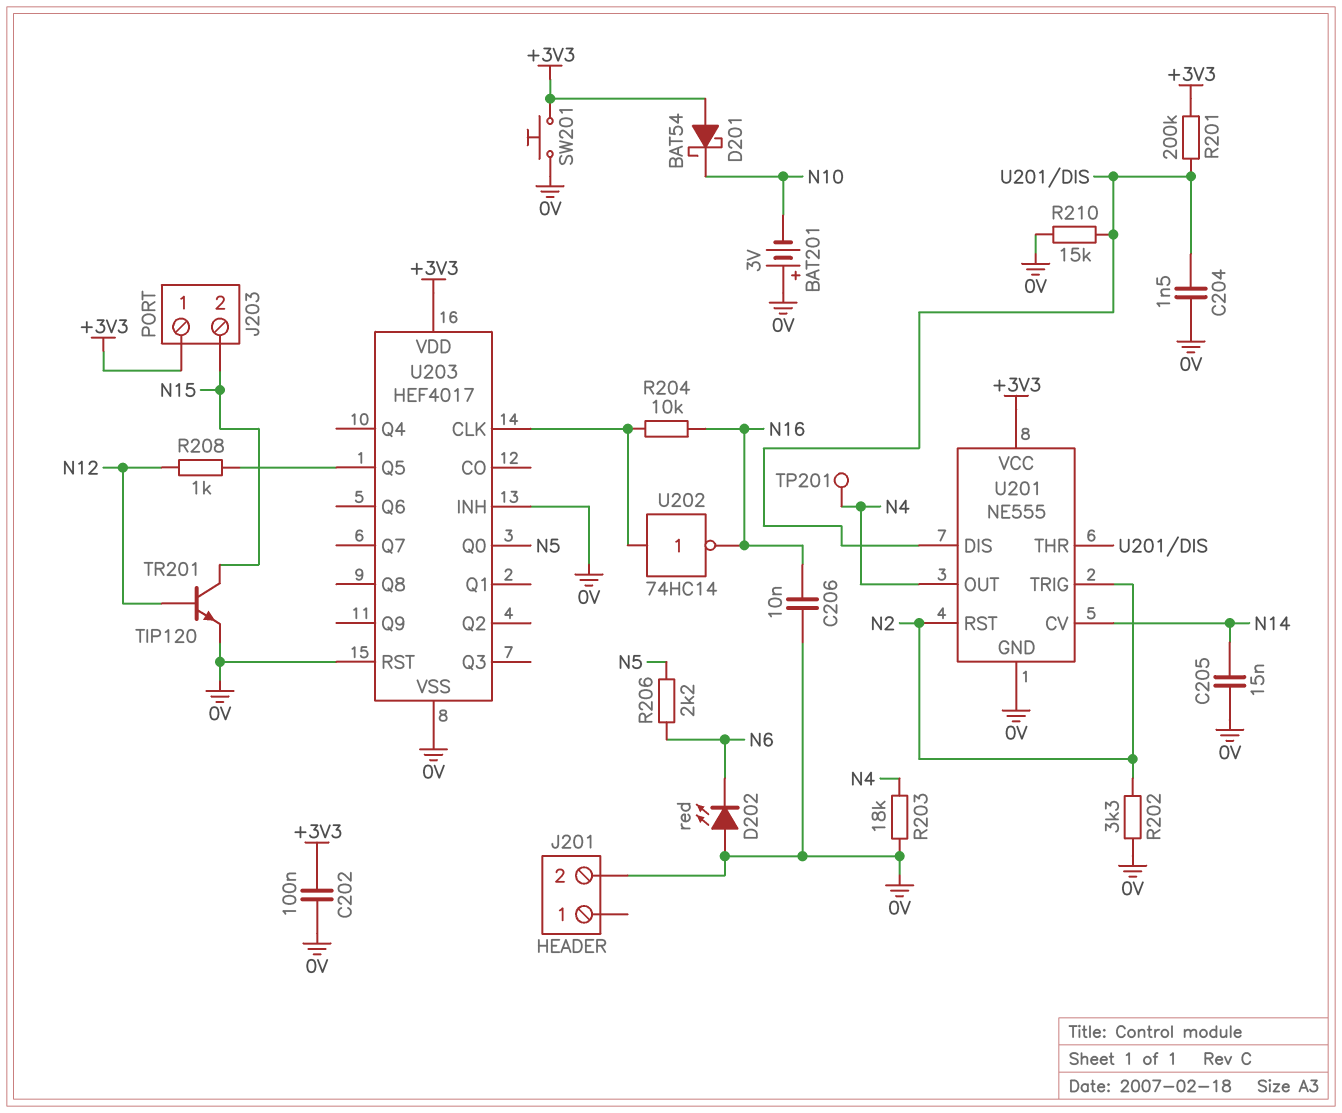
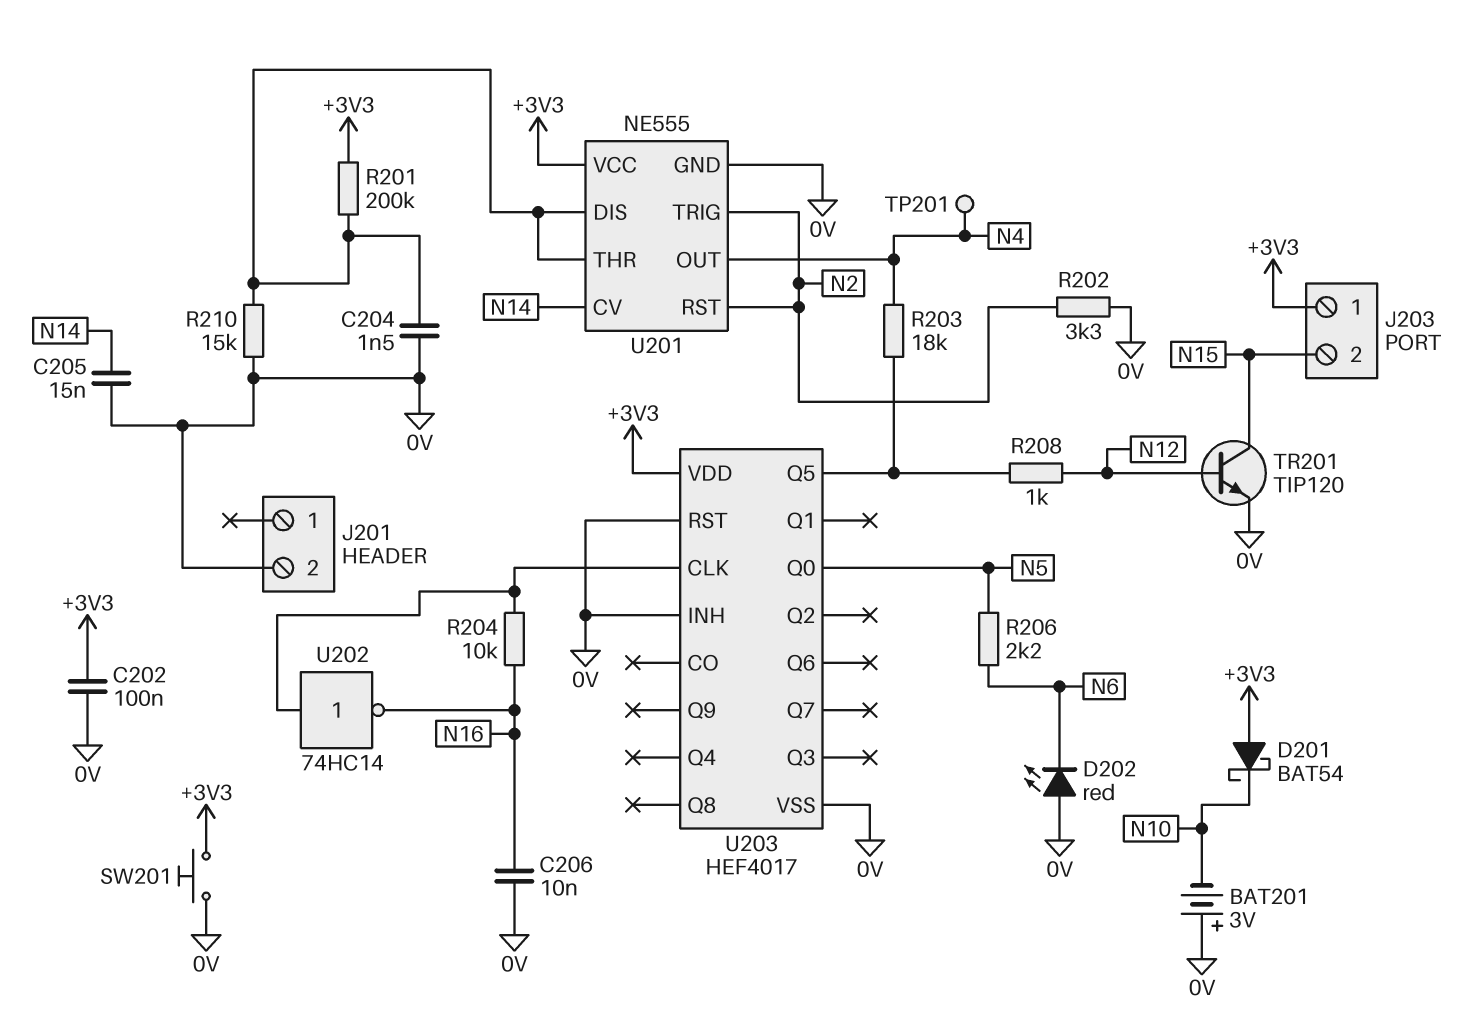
R203: 18k (0V, N4) -> 18k (N4, U203/Q5)

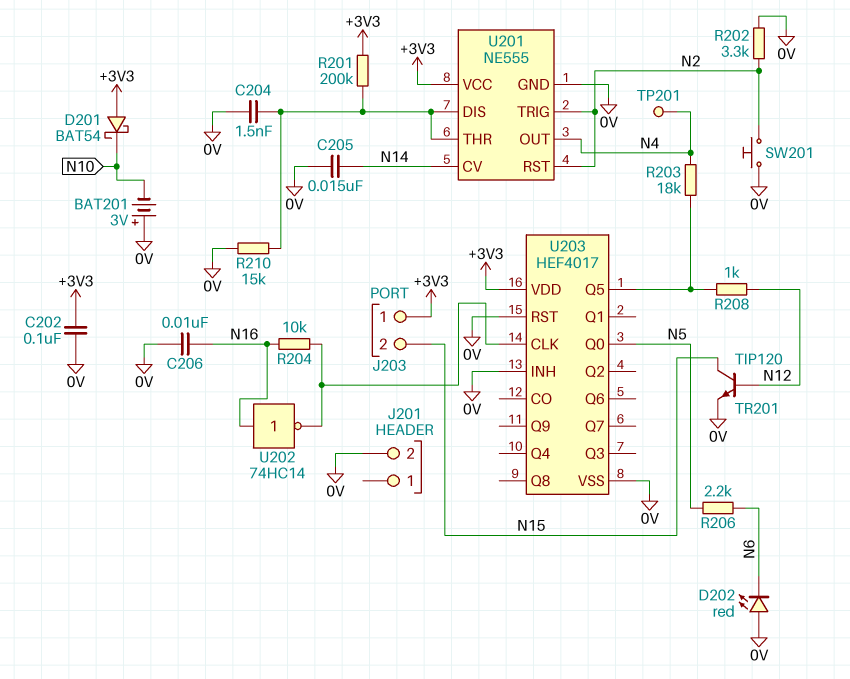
SW201: button (+3V3, 0V) -> button (0V, N2)
U202: NOT 74HC14 (in U203/CLK, out N16) -> NOT 74HC14 (in N16, out U203/CLK)

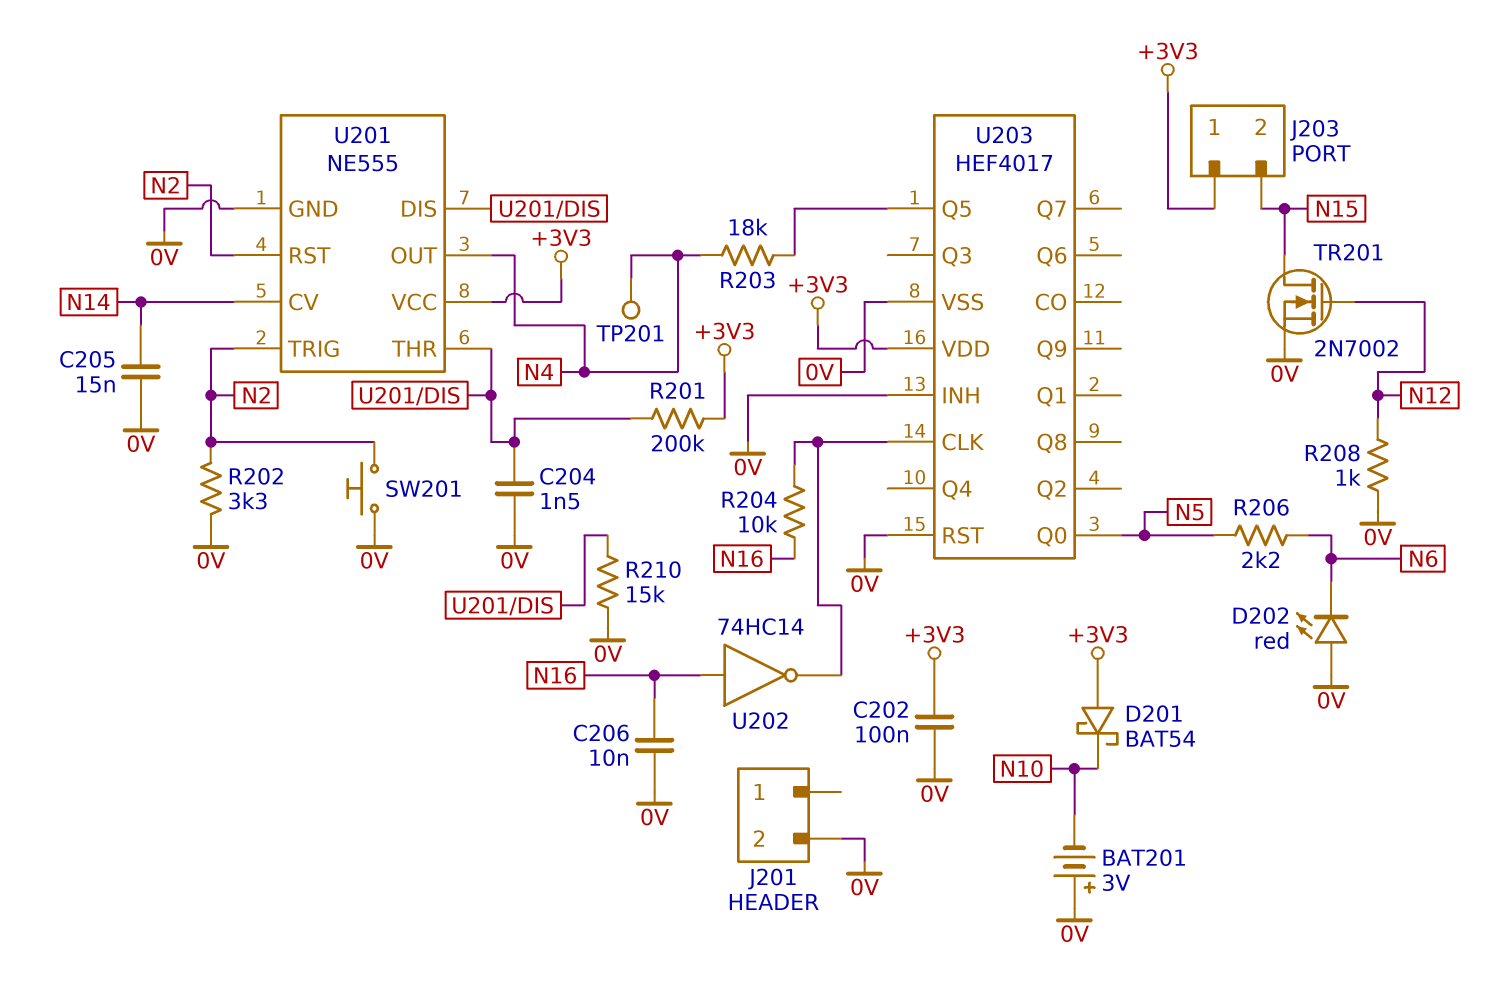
R208: 1k (N12, U203/Q5) -> 1k (0V, N12)
TR201: NPN TIP120 (B N12, C N15, E 0V) -> NMOS 2N7002 (G N12, D N15, S 0V)

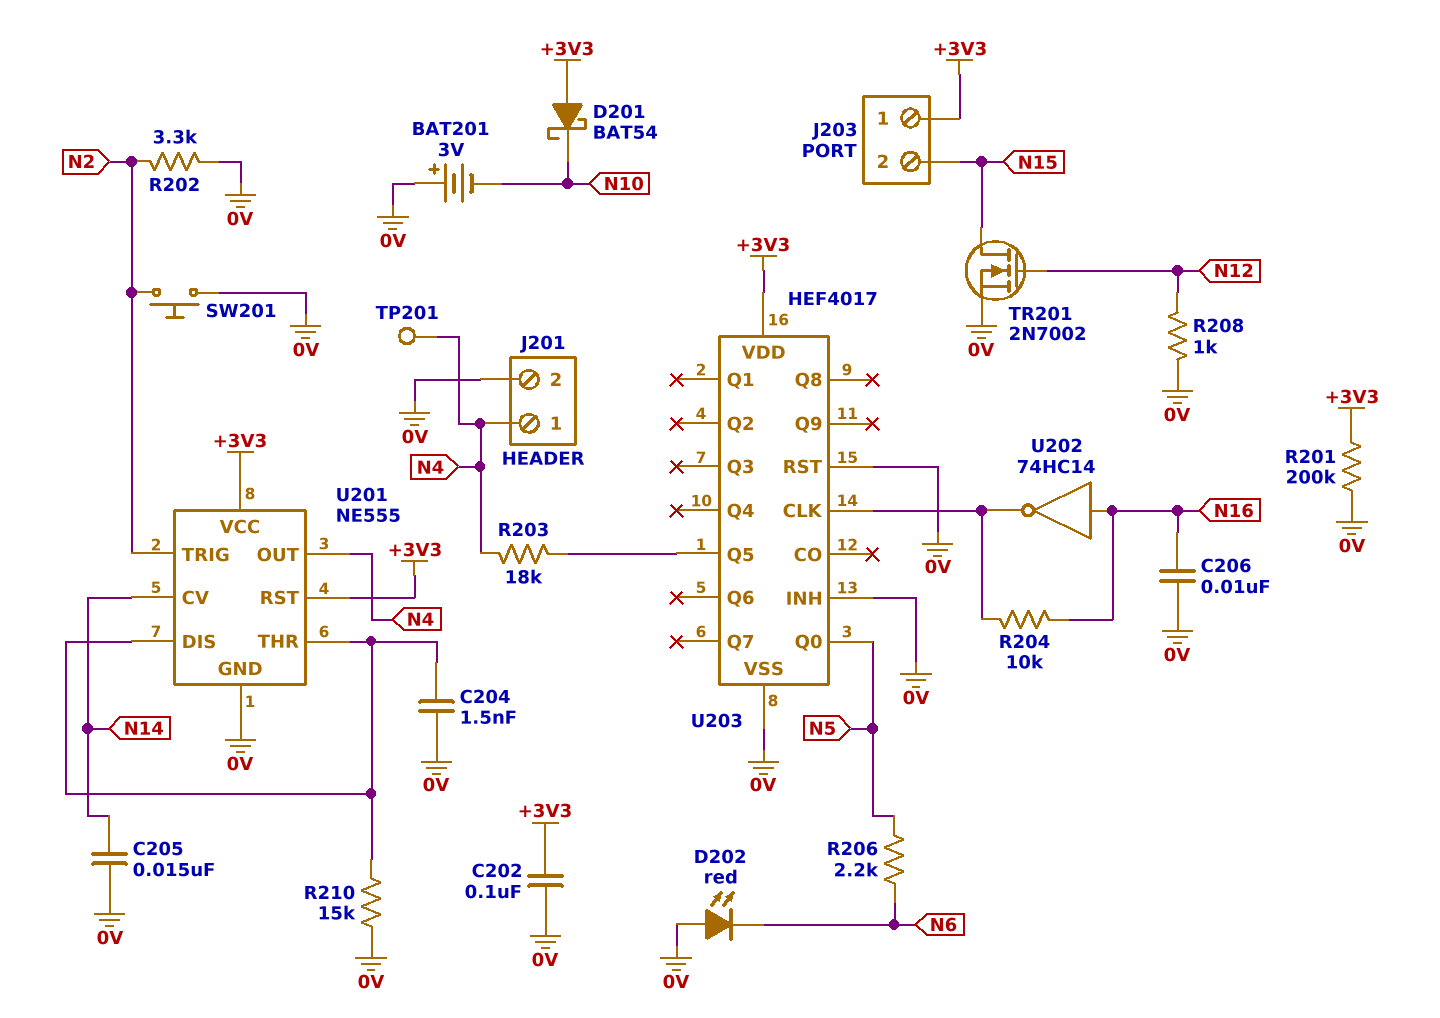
J201 pin 1: none -> N4
R201: 200k (+3V3, U201/DIS) -> 200k (+3V3, 0V)
U201 pin RST: N2 -> +3V3

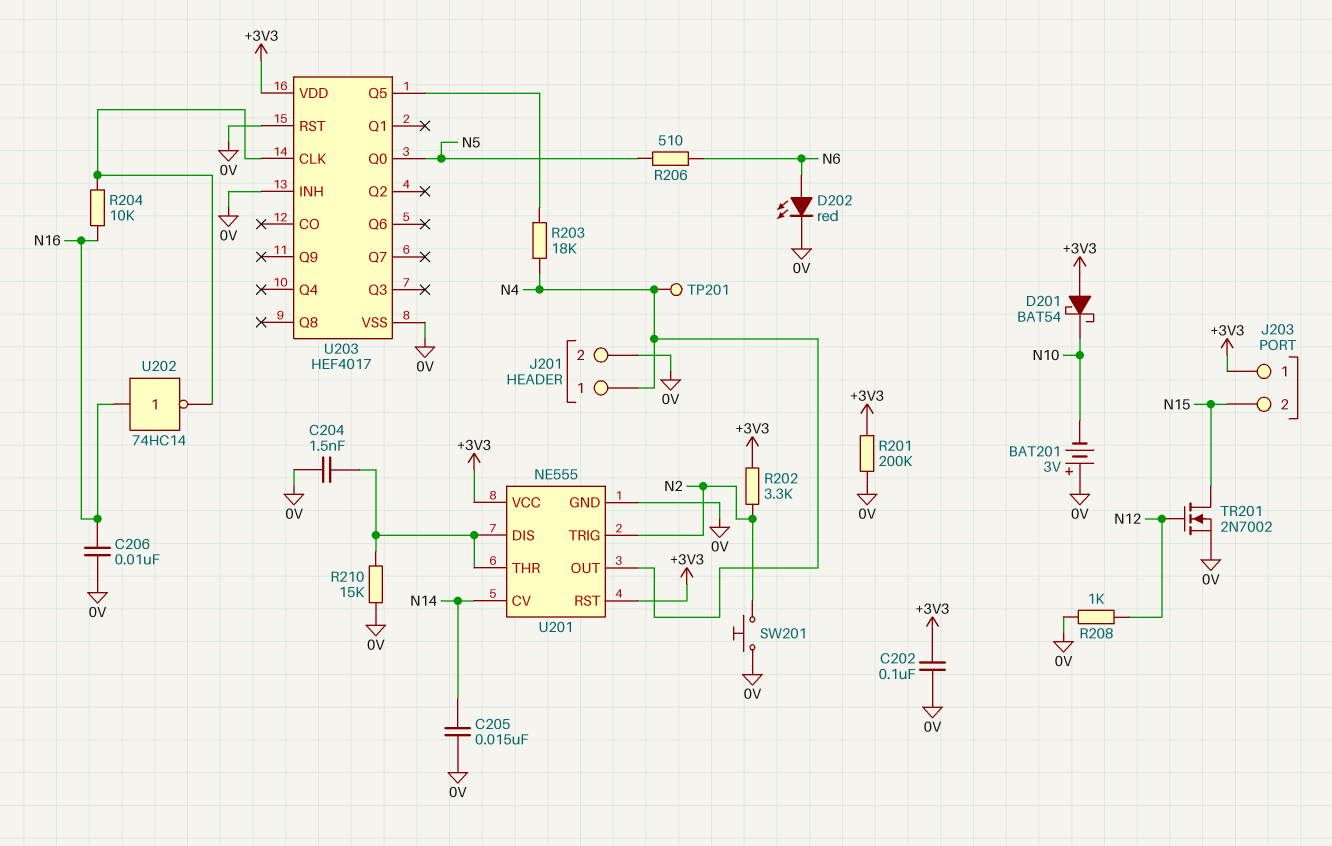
D202: LED red (A 0V, K N6) -> LED red (A N6, K 0V)
R202: 3.3k (0V, N2) -> 3.3k (+3V3, N2)
R206: 2.2k (N5, N6) -> 510 (N5, N6)

